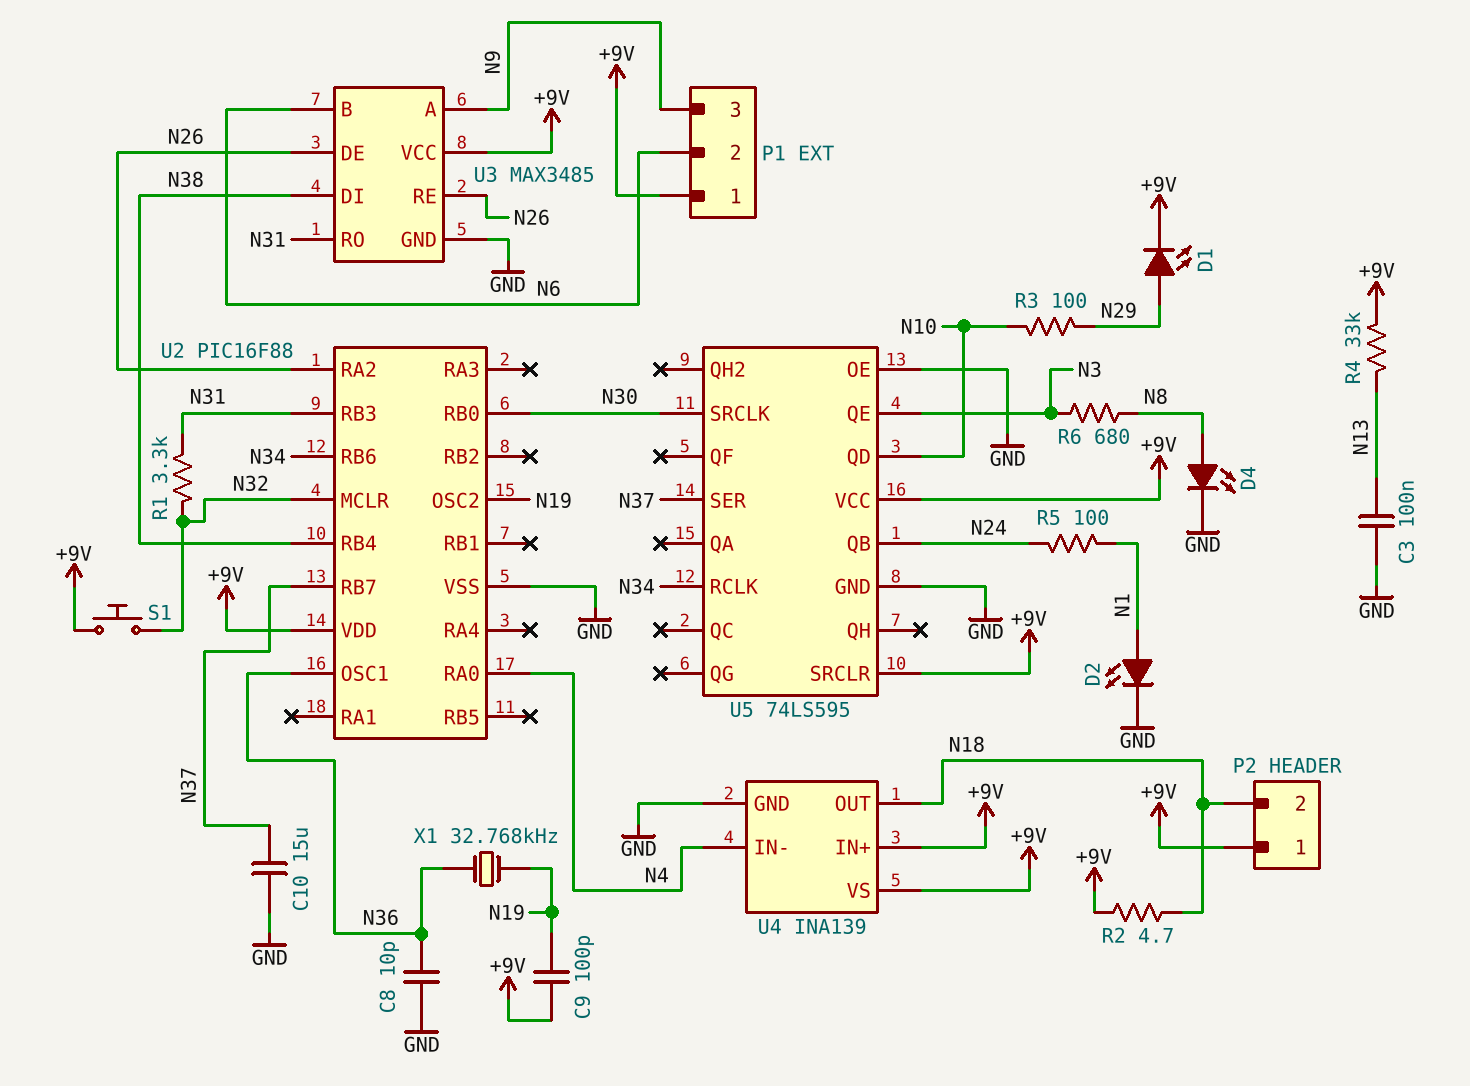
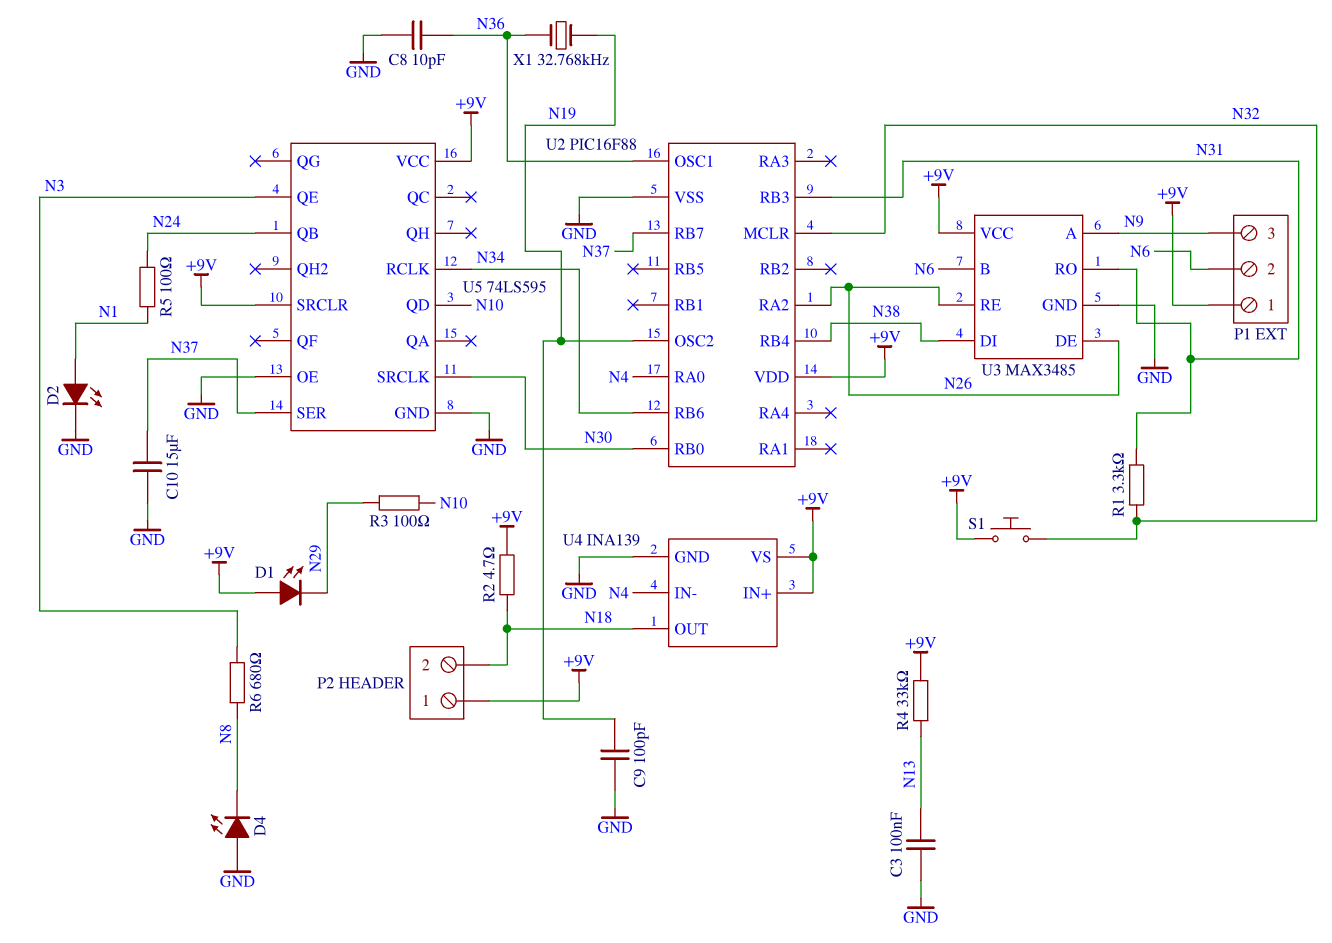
C9: 100pF (+9V, N19) -> 100pF (GND, N19)
D1: LED (A N29, K +9V) -> LED (A +9V, K N29)
D4: LED (A N8, K GND) -> LED (A GND, K N8)

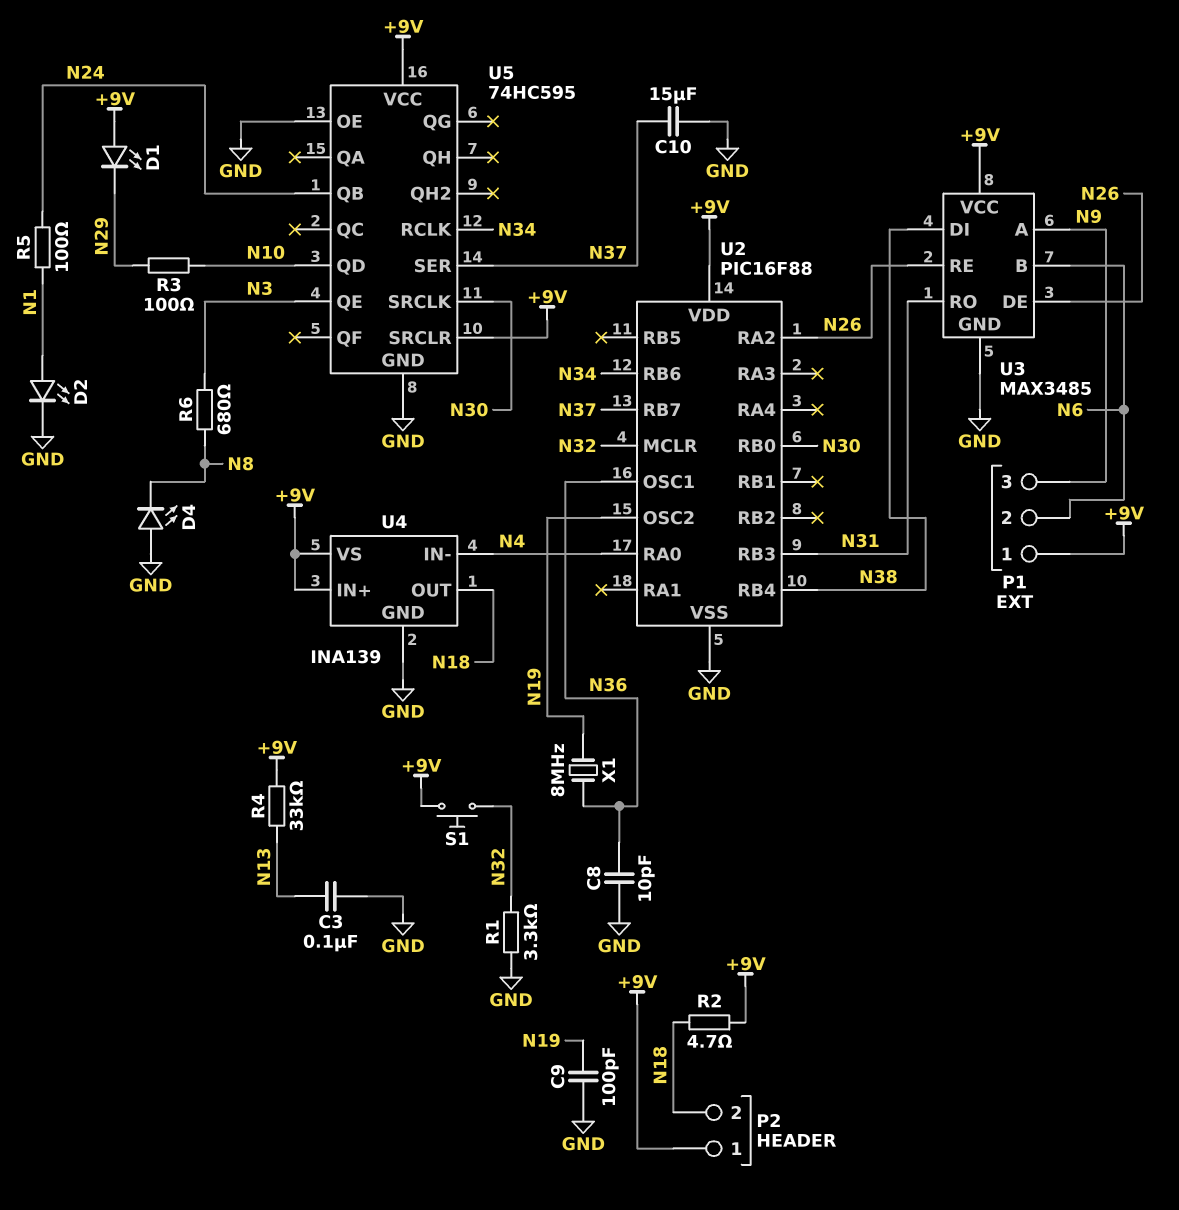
R1: 3.3k (N31, N32) -> 3.3k (GND, N32)
U5: 74LS595 -> 74HC595
X1: 32.768kHz (N19, N36) -> 8MHz (N19, N36)

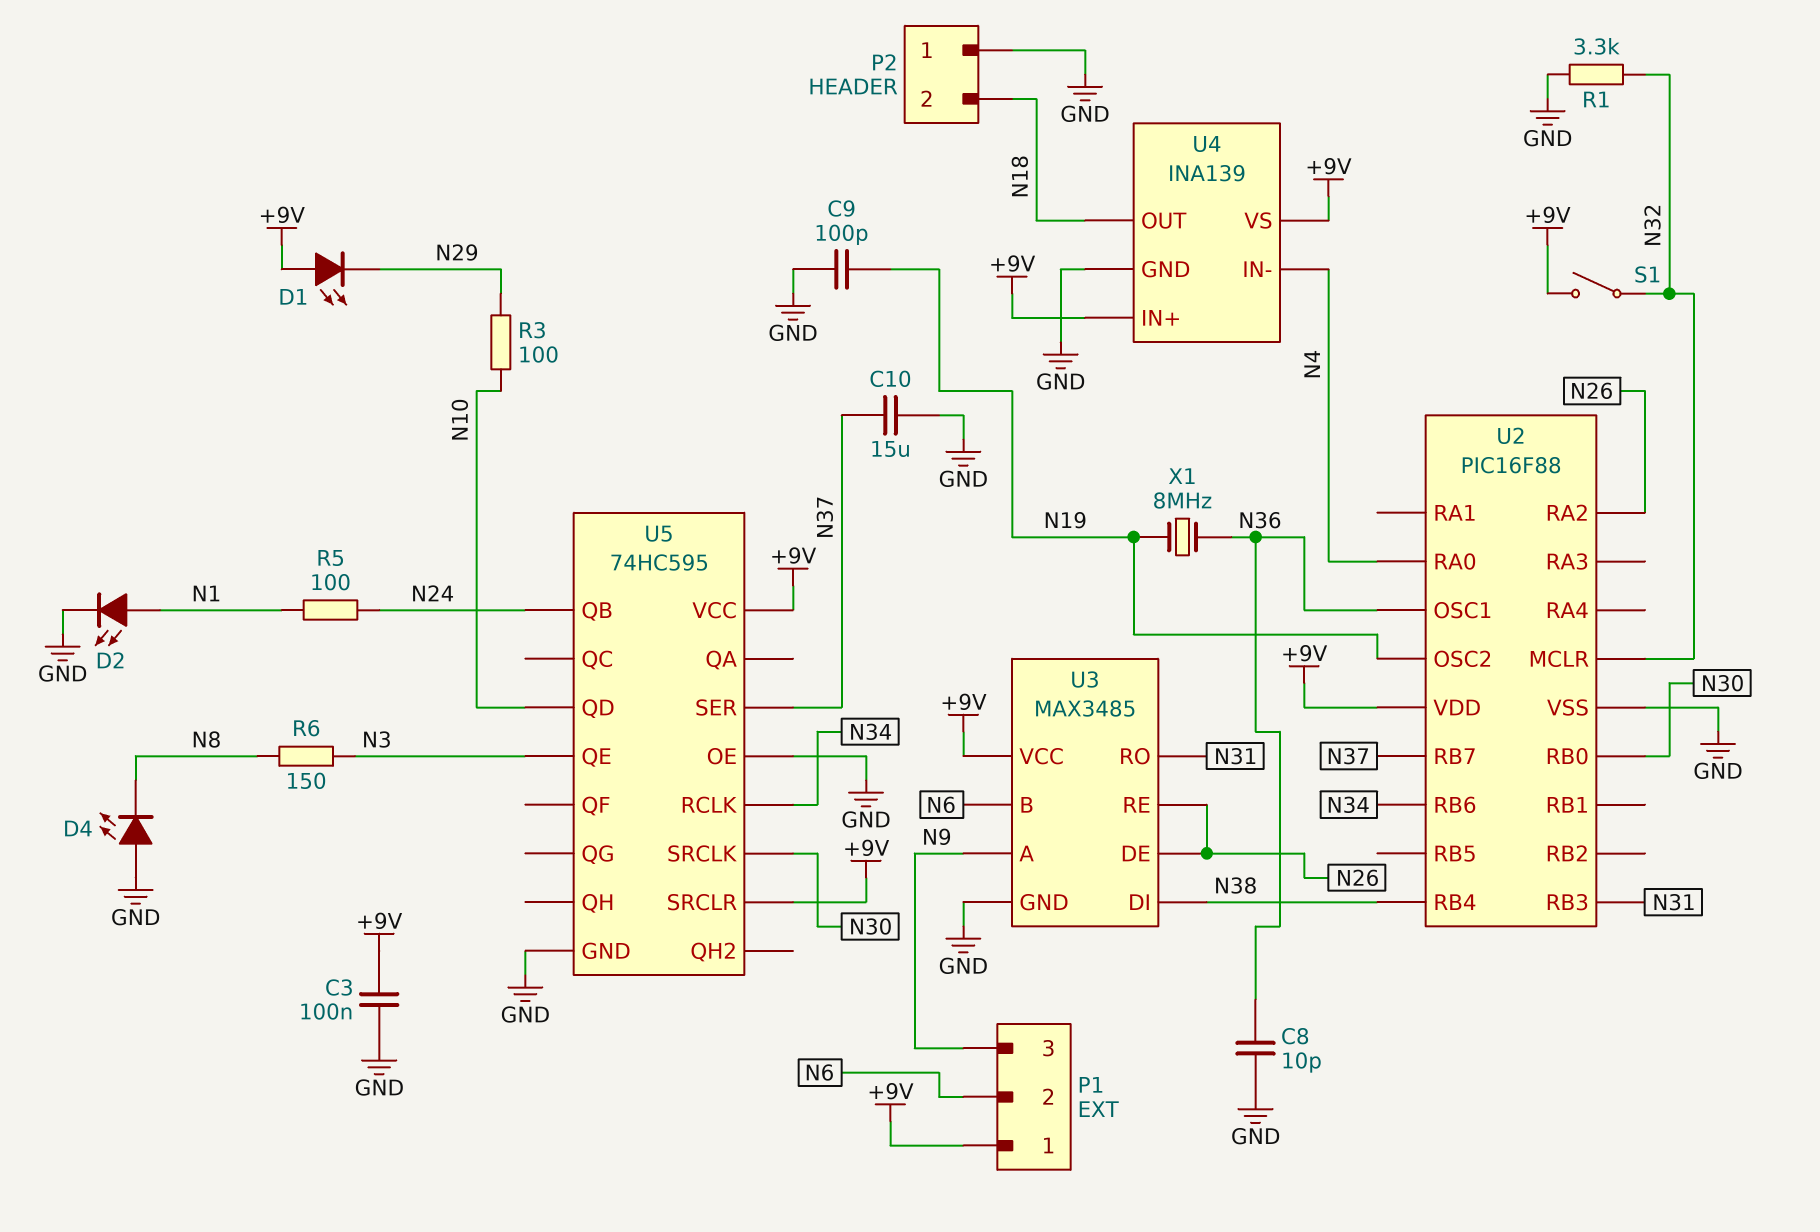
C3: 100nF (GND, N13) -> 100nF (+9V, GND)
P2 pin 1: +9V -> GND
R2: 4.7 (+9V, N18) -> none
R4: 33k (+9V, N13) -> none
R6: 680 (N3, N8) -> 150 (N3, N8)
S1: button (+9V, N32) -> switch (+9V, N32)

